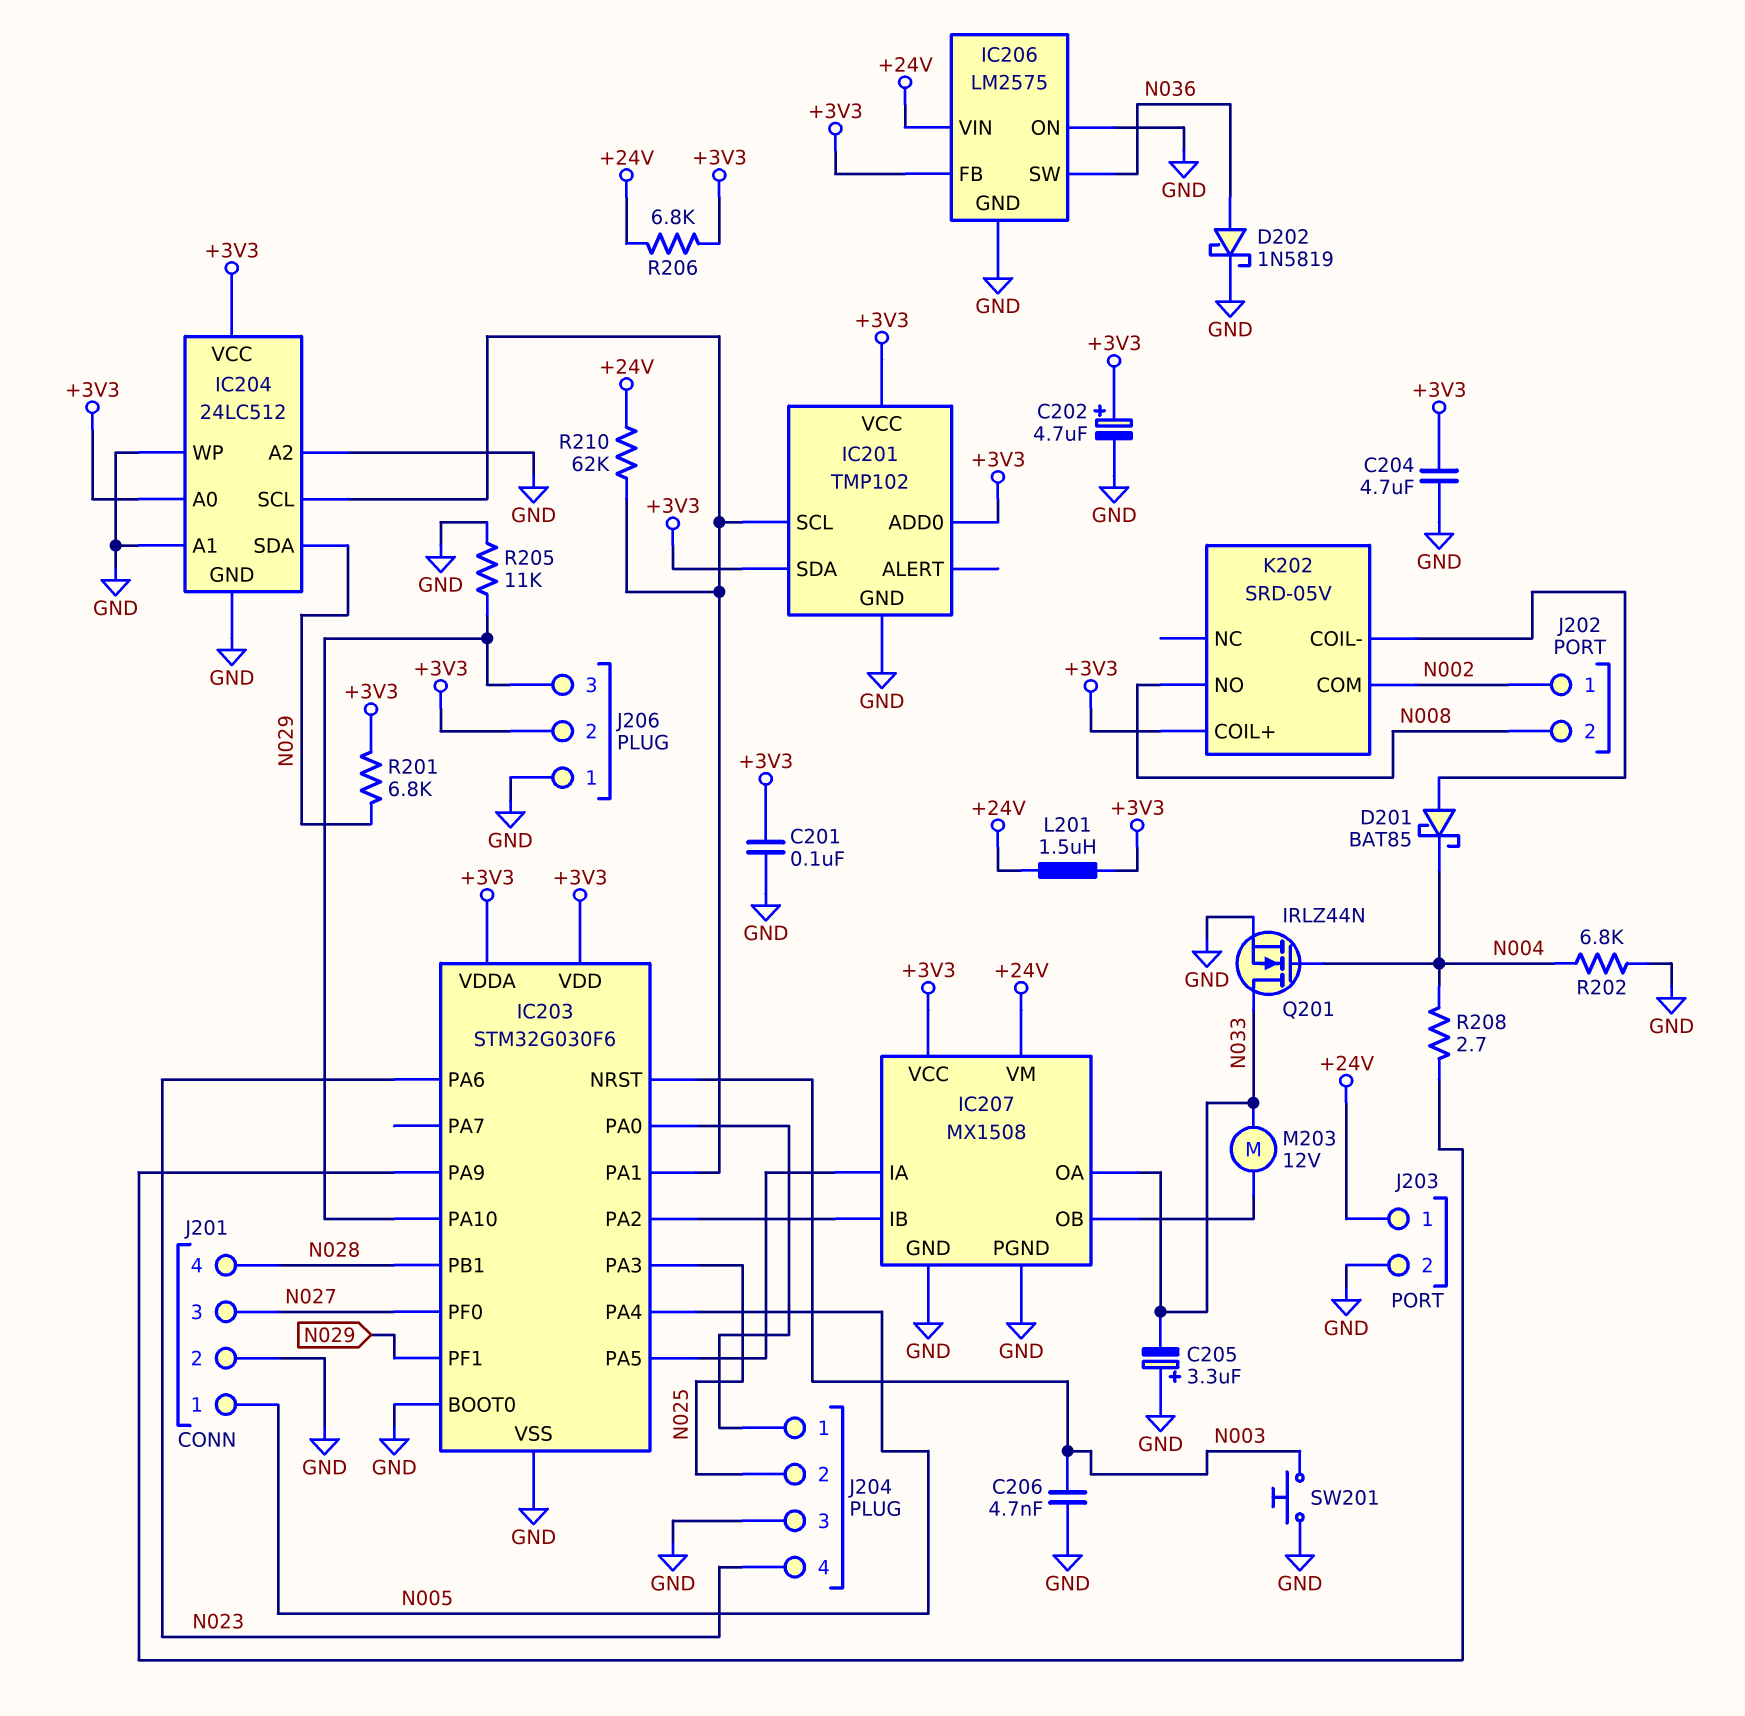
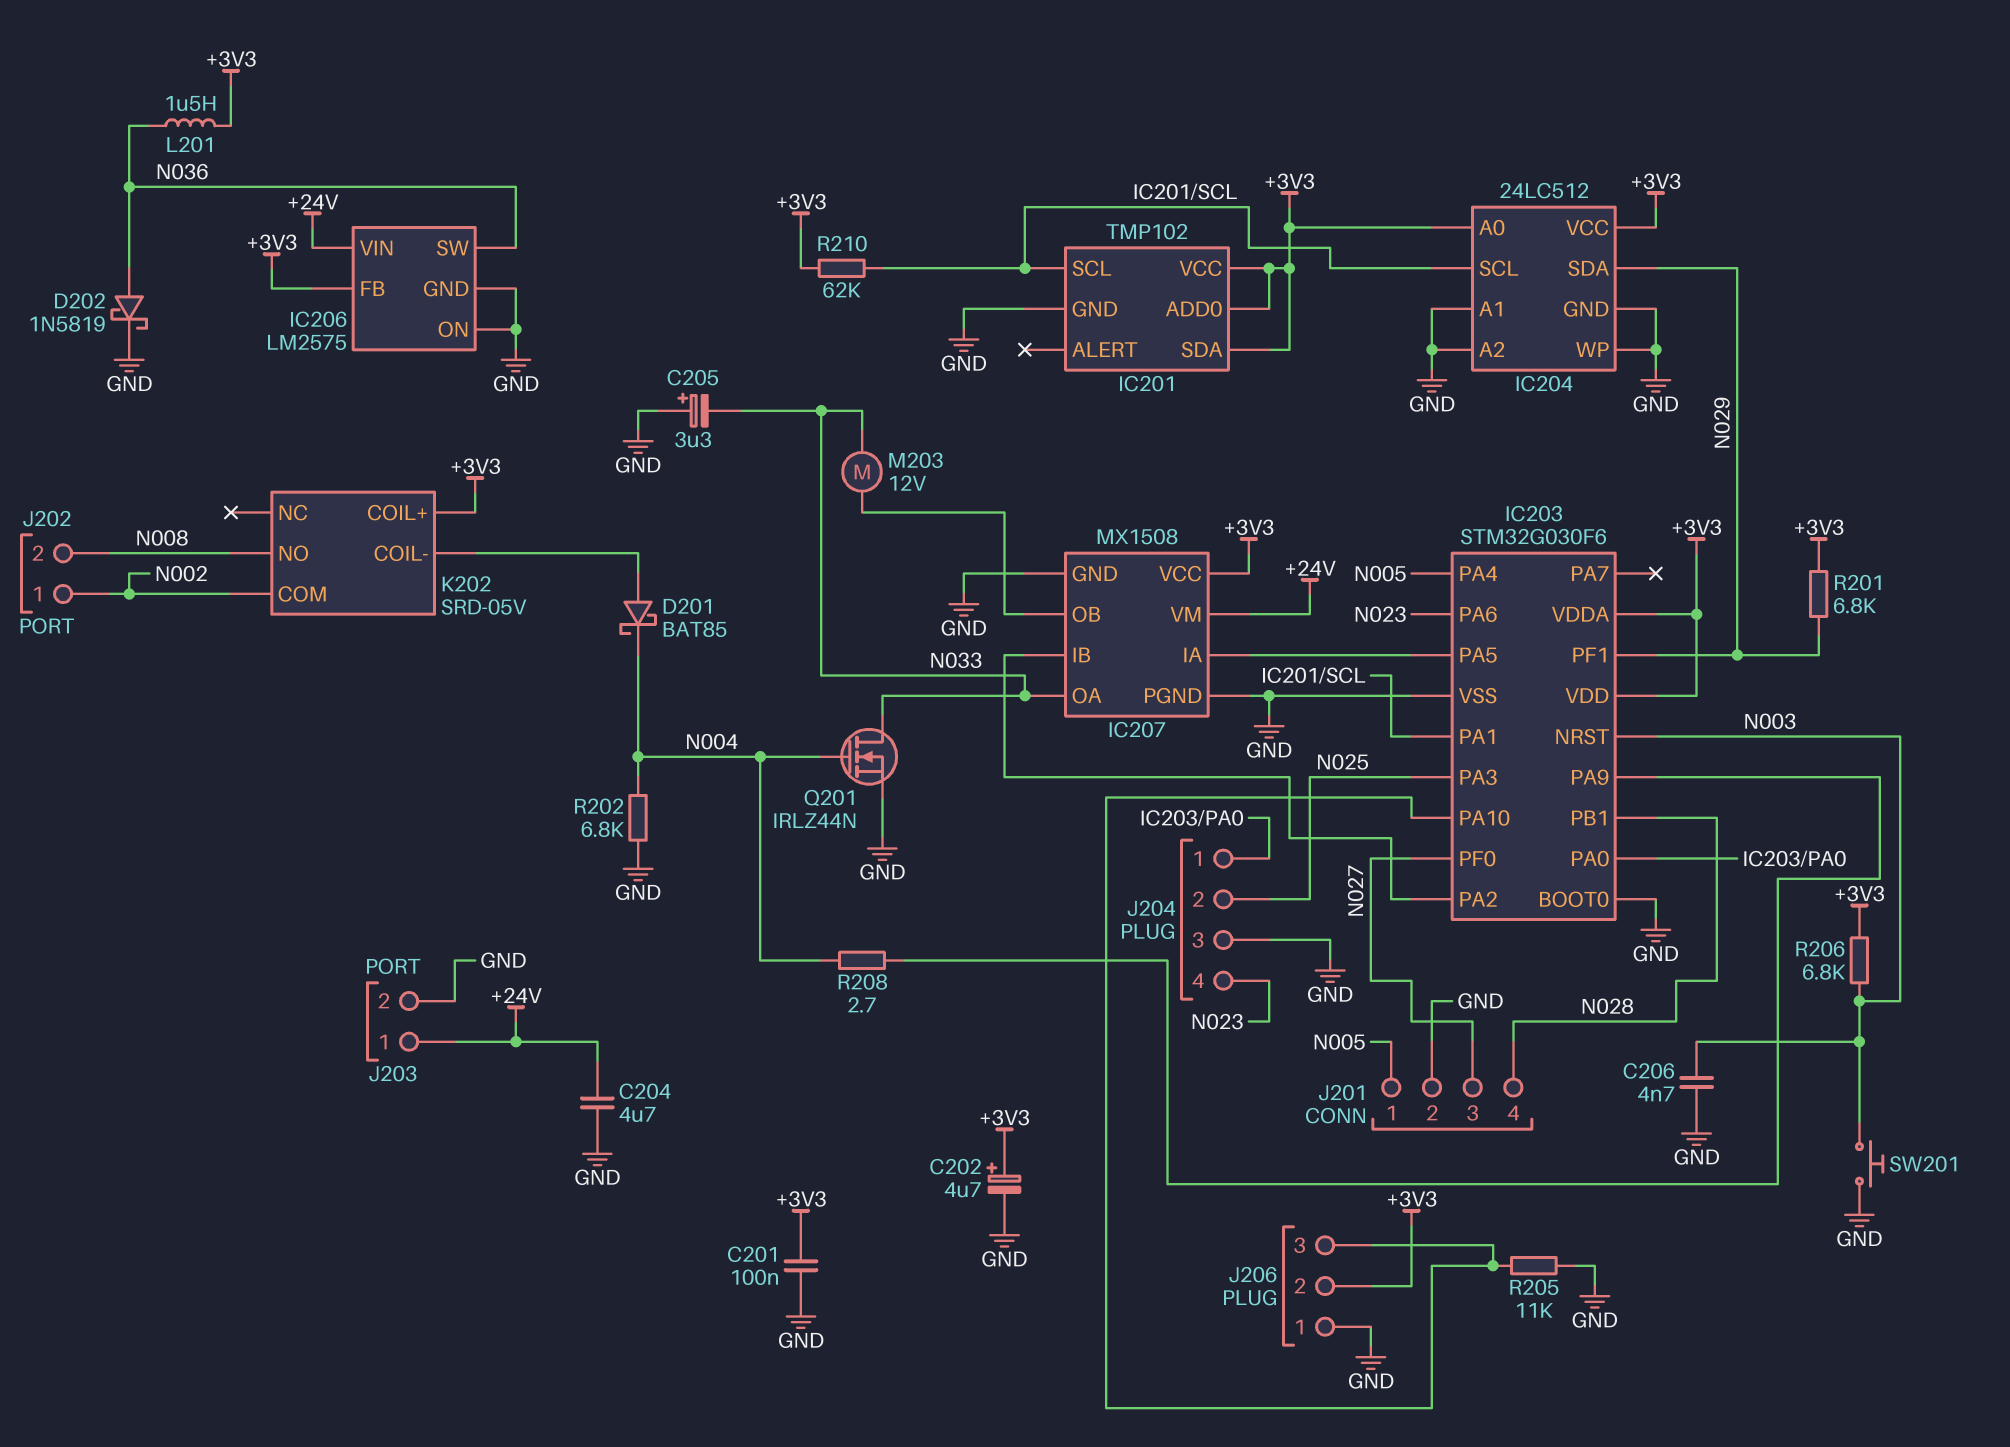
C204: 4.7uF (+3V3, GND) -> 4.7uF (+24V, GND)
L201: 1.5uH (+3V3, +24V) -> 1.5uH (+3V3, N036)
R206: 6.8k (+3V3, +24V) -> 6.8k (+3V3, N003)
R210: 62k (+24V, IC201/SCL) -> 62k (+3V3, IC201/SCL)

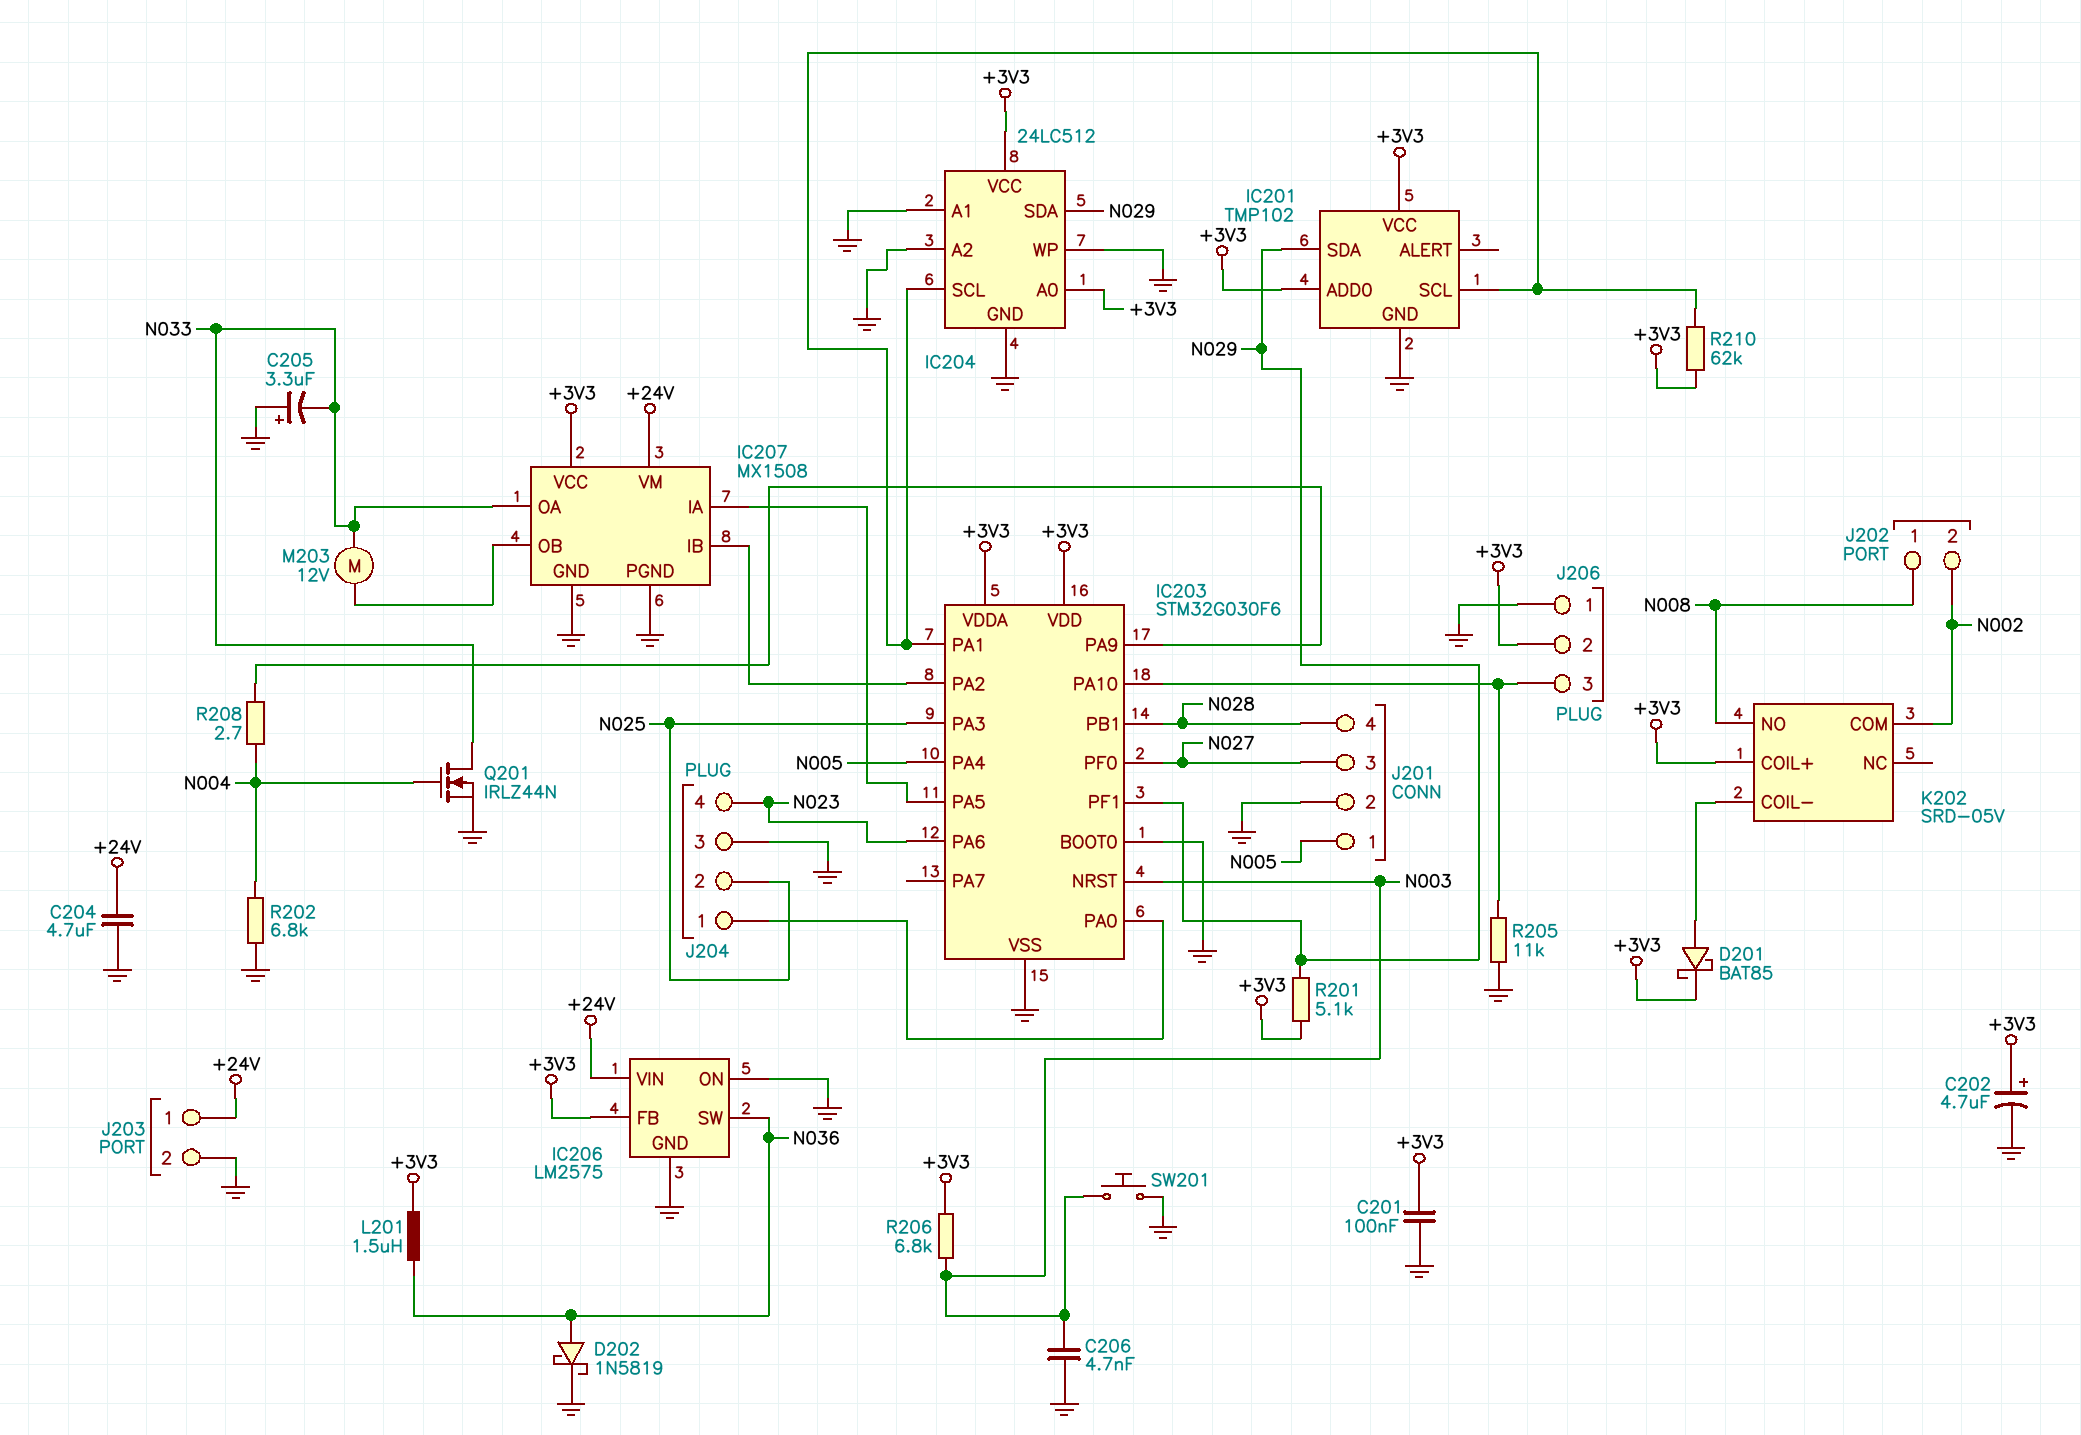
D201: schottky BAT85 (A K202/COIL-, K N004) -> schottky BAT85 (A K202/COIL-, K +3V3)
IC201 pin SDA: +3V3 -> N029
J202 pin 1: N002 -> N008
J202 pin 2: N008 -> N002
R201: 6.8k (+3V3, N029) -> 5.1k (+3V3, N029)

